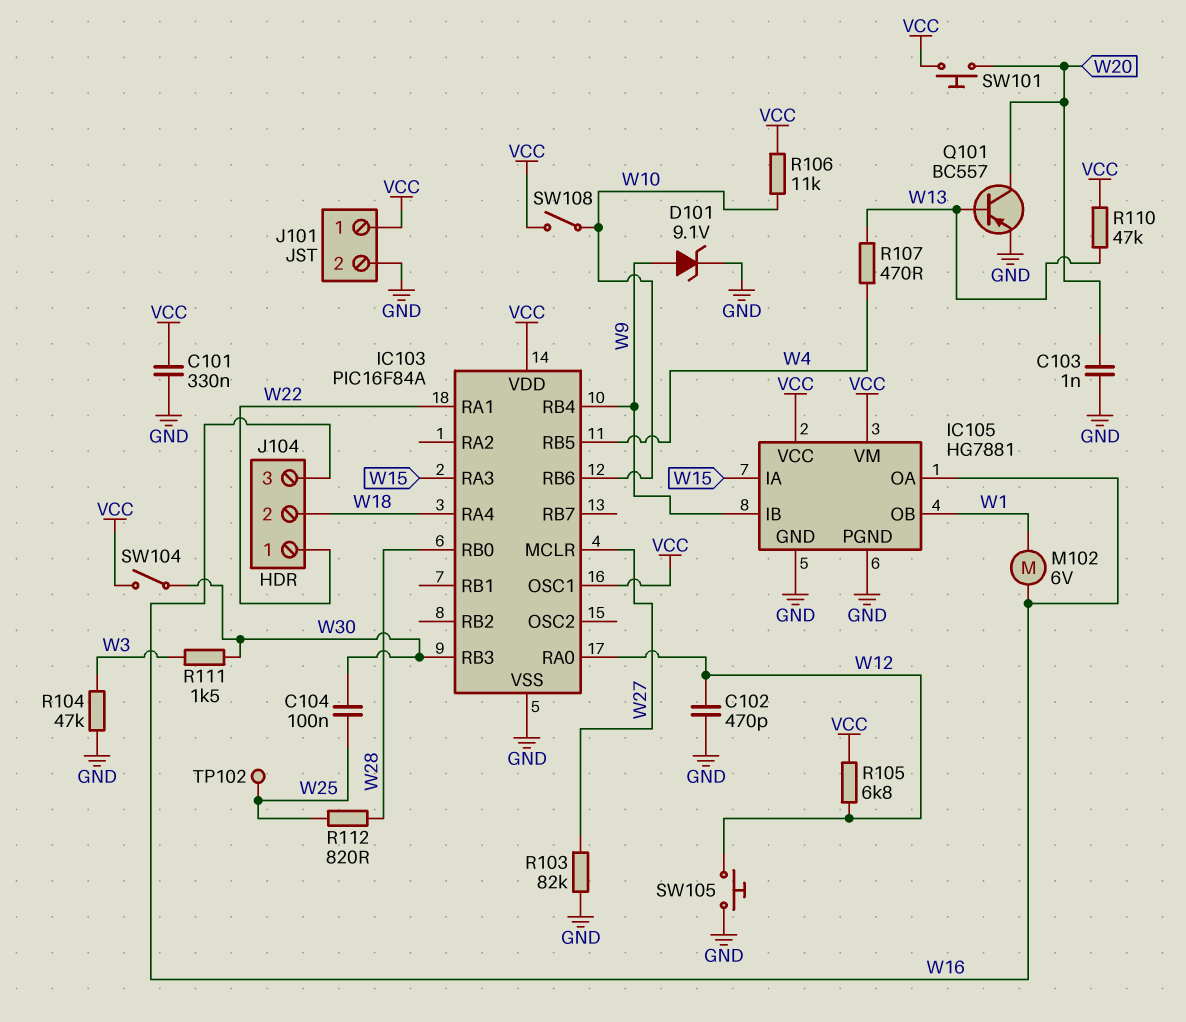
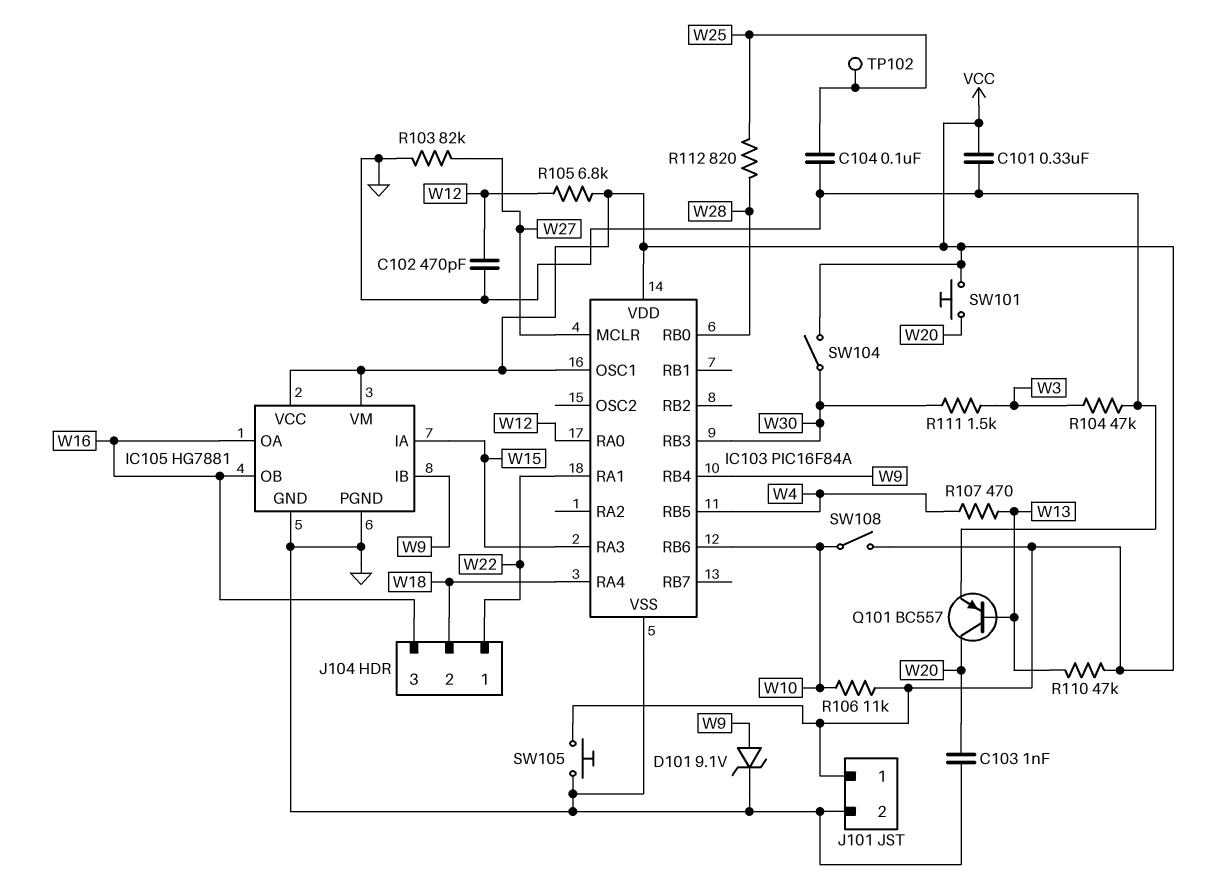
C104: 100nF (W25, W30) -> 100nF (GND, W25)
IC105 pin OB: W1 -> W16
M102: motor 6V (W1, W16) -> none
SW105: button (GND, W12) -> button (GND, VCC)

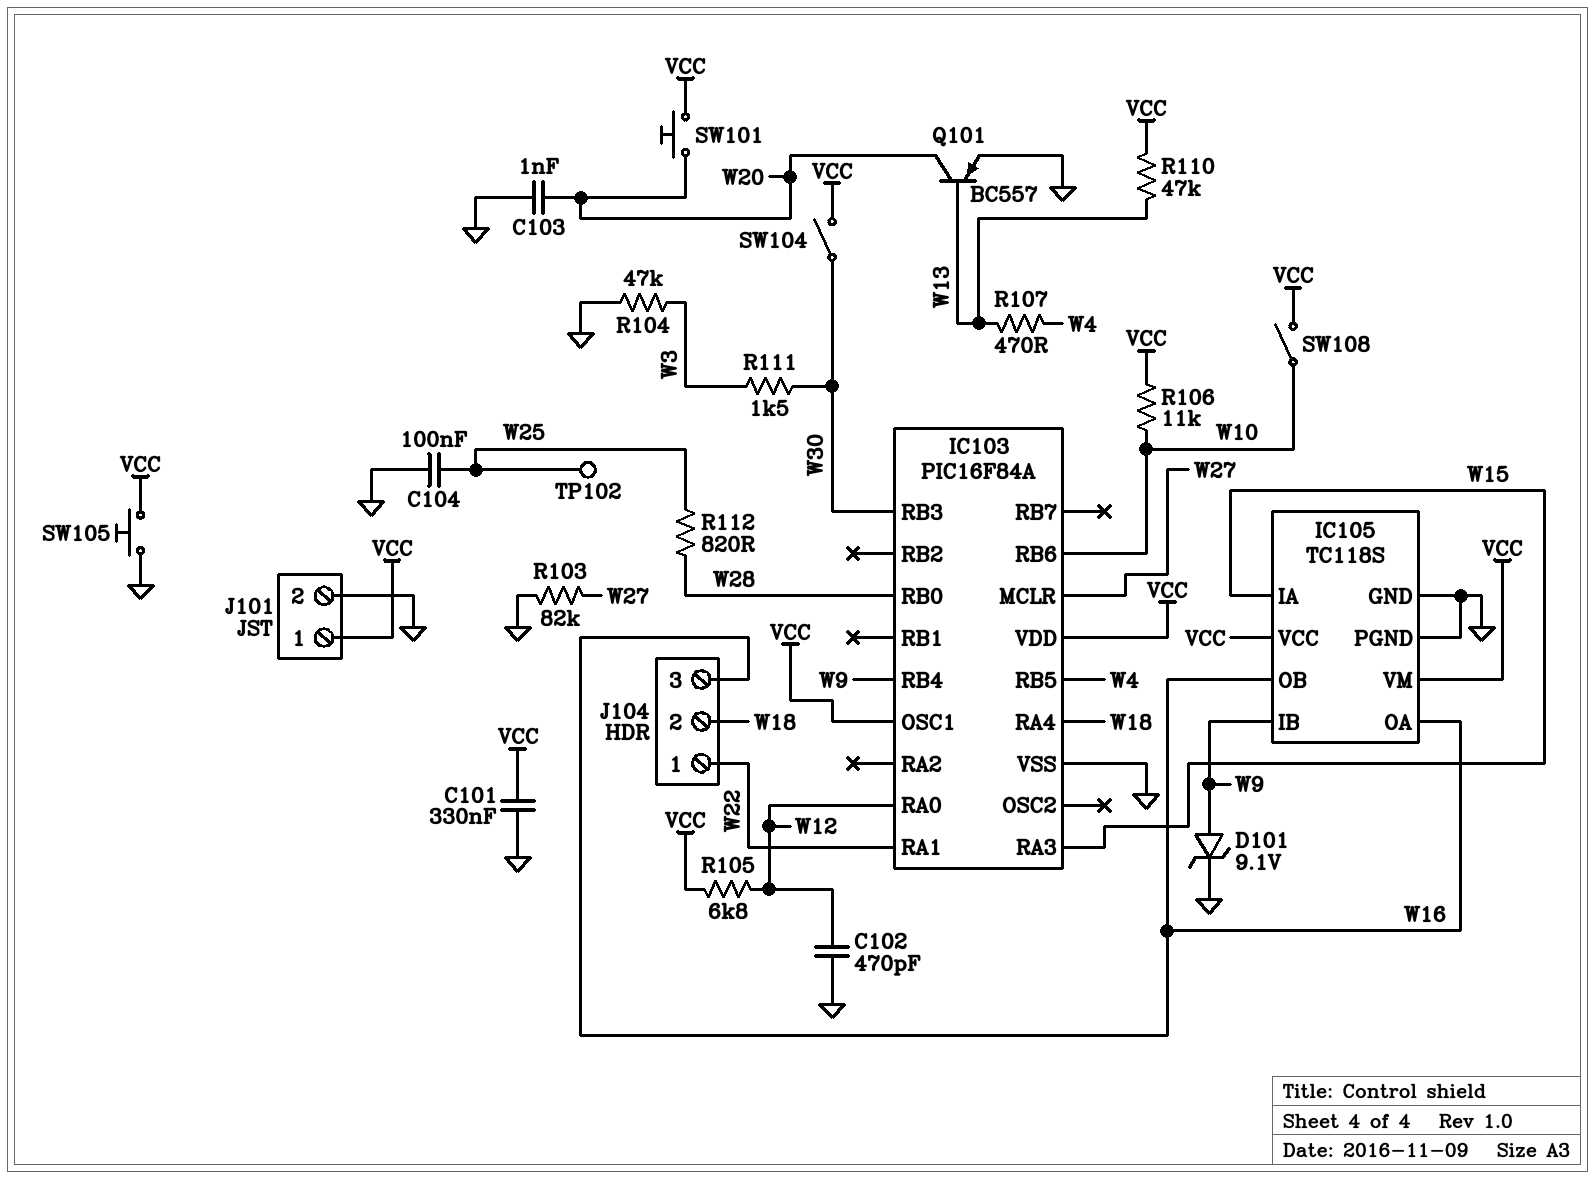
IC105: HG7881 -> TC118S

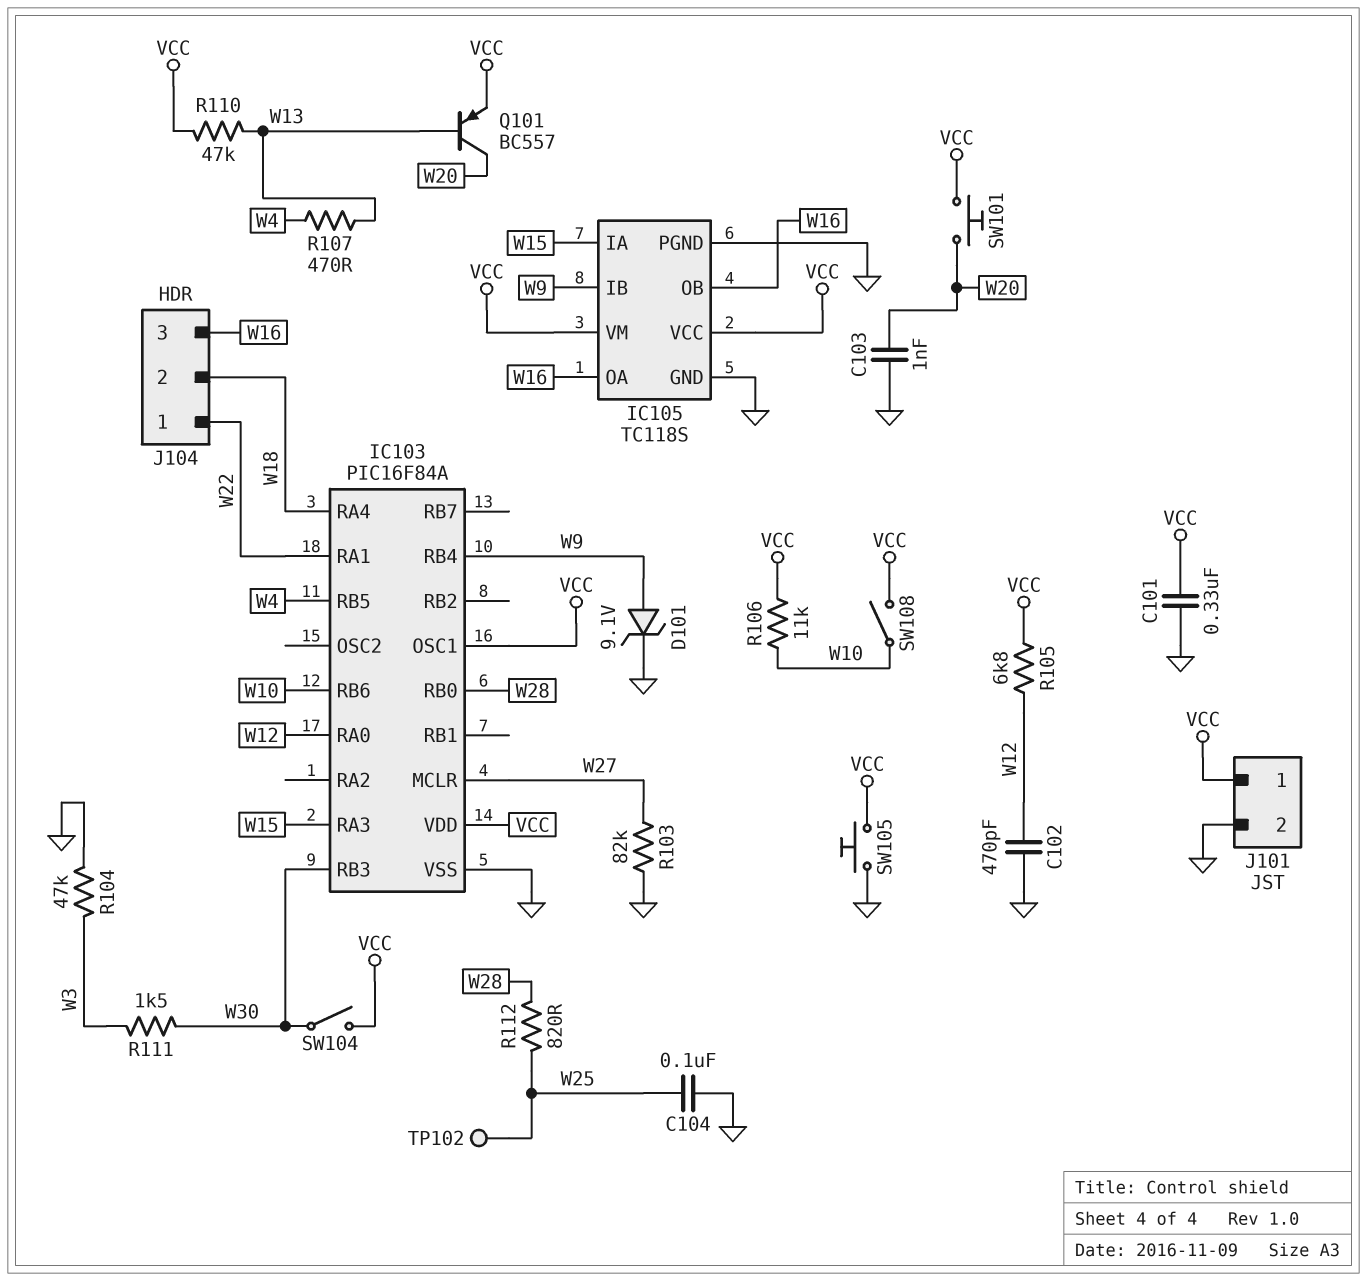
Q101: PNP BC557 (B W13, C W20, E GND) -> PNP BC557 (B W13, C W20, E VCC)

